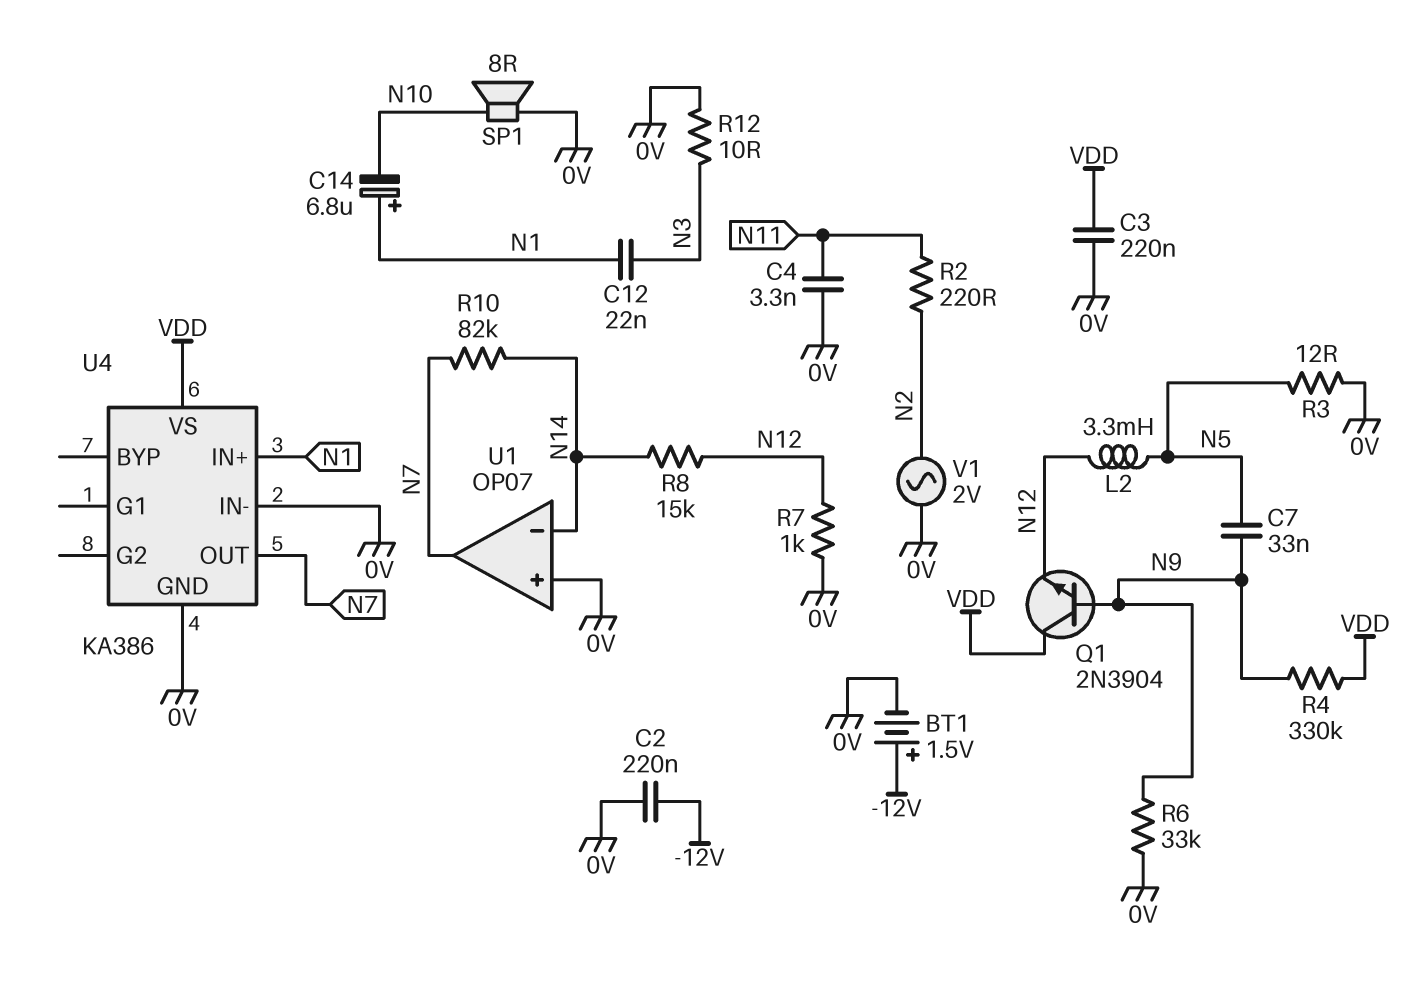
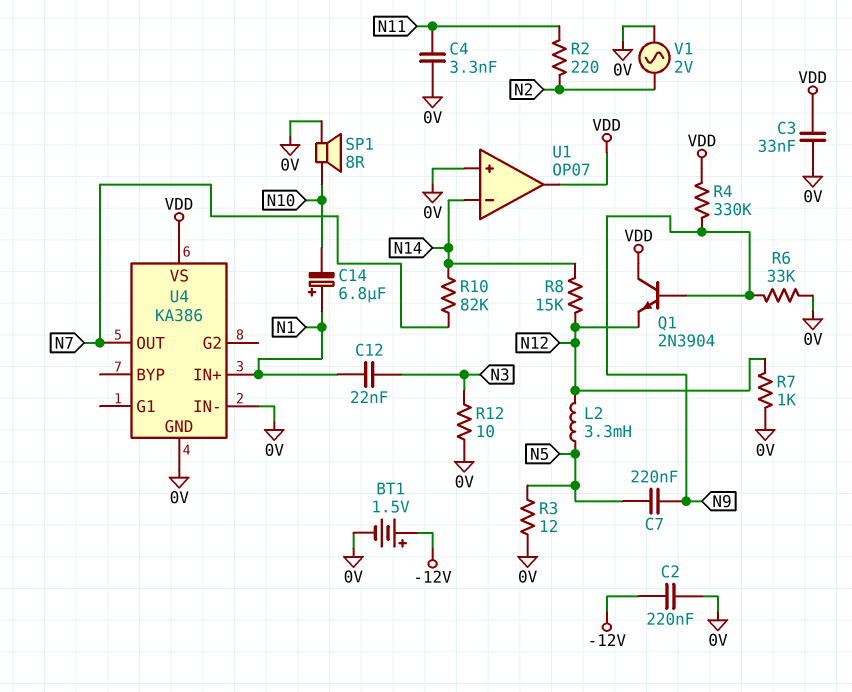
C3: 220nF (0V, VDD) -> 33nF (0V, VDD)
C7: 33nF (N5, N9) -> 220nF (N5, N9)
U1 pin out: N7 -> VDD

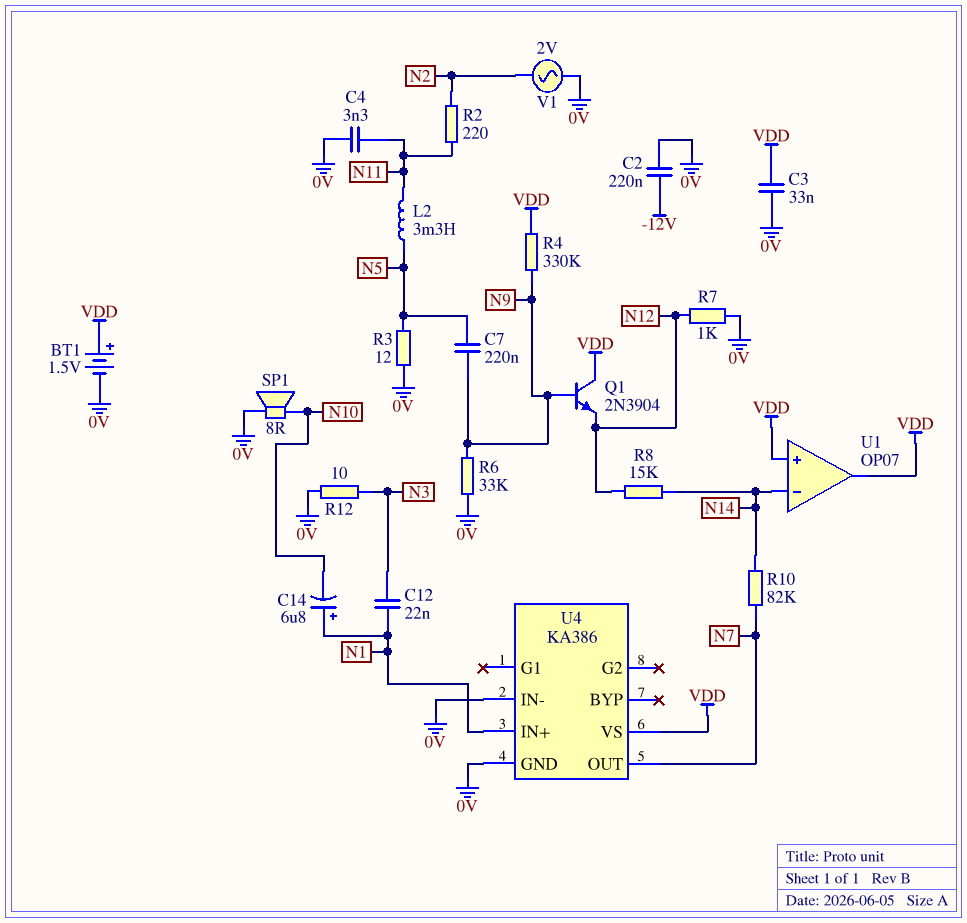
BT1: 1.5V (plus -12V, minus 0V) -> 1.5V (plus VDD, minus 0V)
L2: 3.3mH (N5, N12) -> 3.3mH (N5, N11)
U1 pin in+: 0V -> VDD

